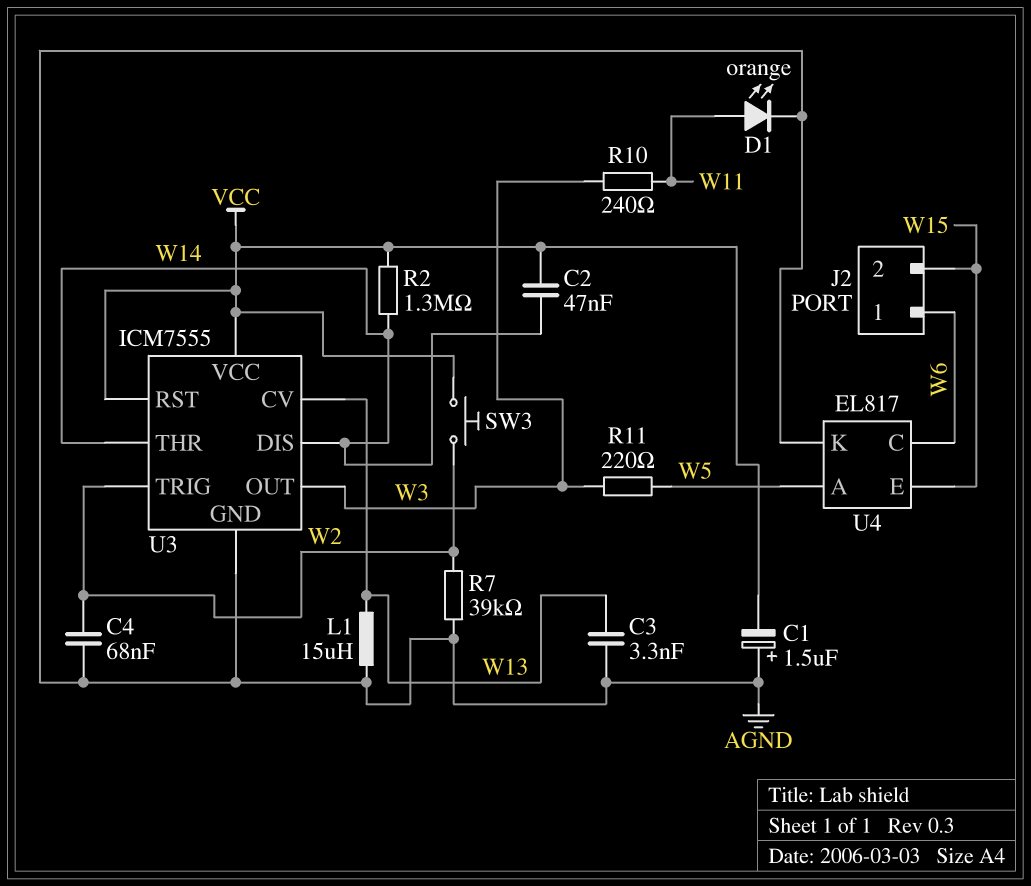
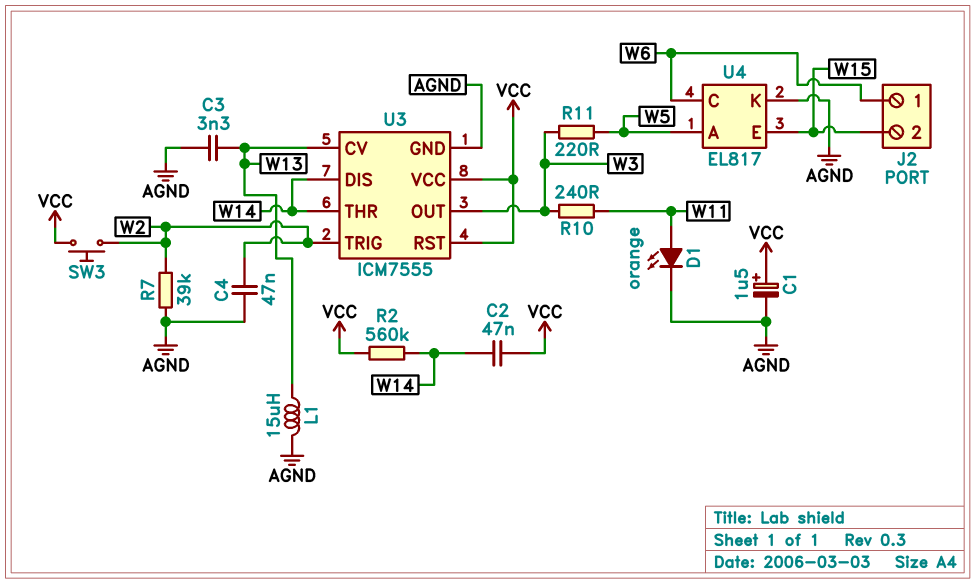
C1: 1.5uF (plus AGND, minus VCC) -> 1.5uF (plus VCC, minus AGND)
C4: 68nF (AGND, W2) -> 47nF (AGND, W2)
R2: 1.3M (VCC, W14) -> 560k (VCC, W14)

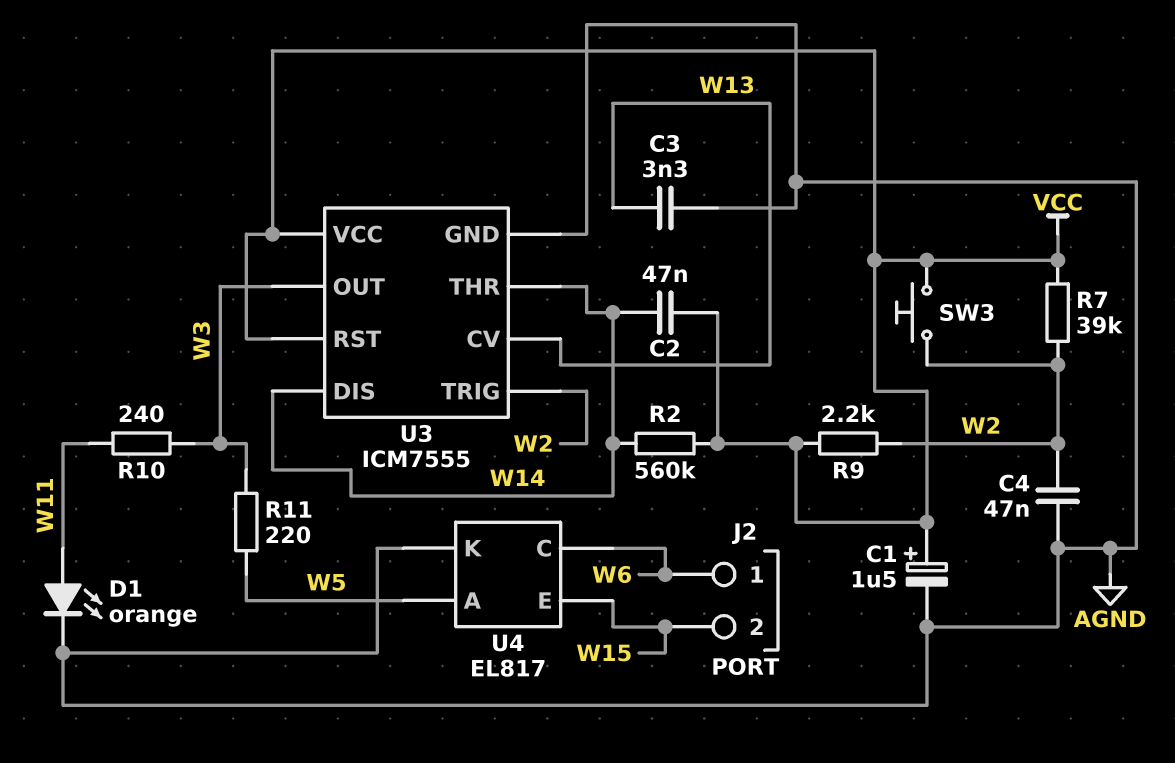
L1: 15uH (AGND, W13) -> none
R7: 39k (AGND, W2) -> 39k (VCC, W2)
R9: none -> 2.2k (VCC, W2)

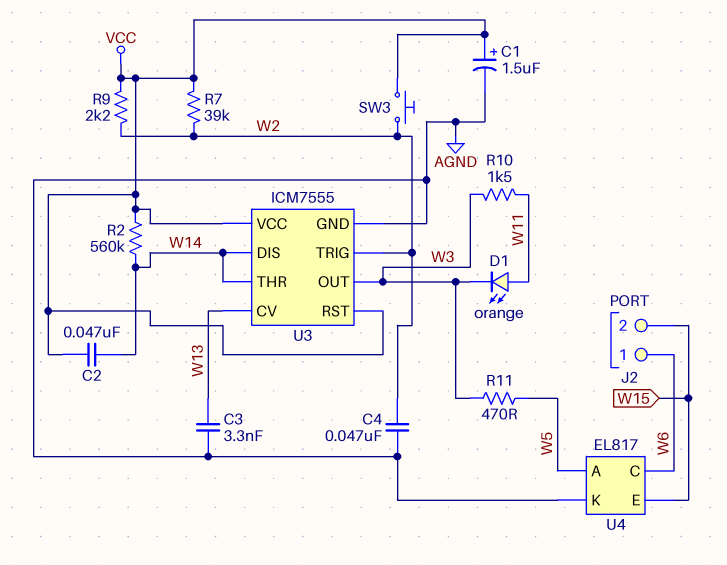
D1: LED orange (A W11, K AGND) -> LED orange (A W11, K W3)
R10: 240 (W3, W11) -> 1.5k (W3, W11)
R11: 220 (W3, W5) -> 470 (W3, W5)

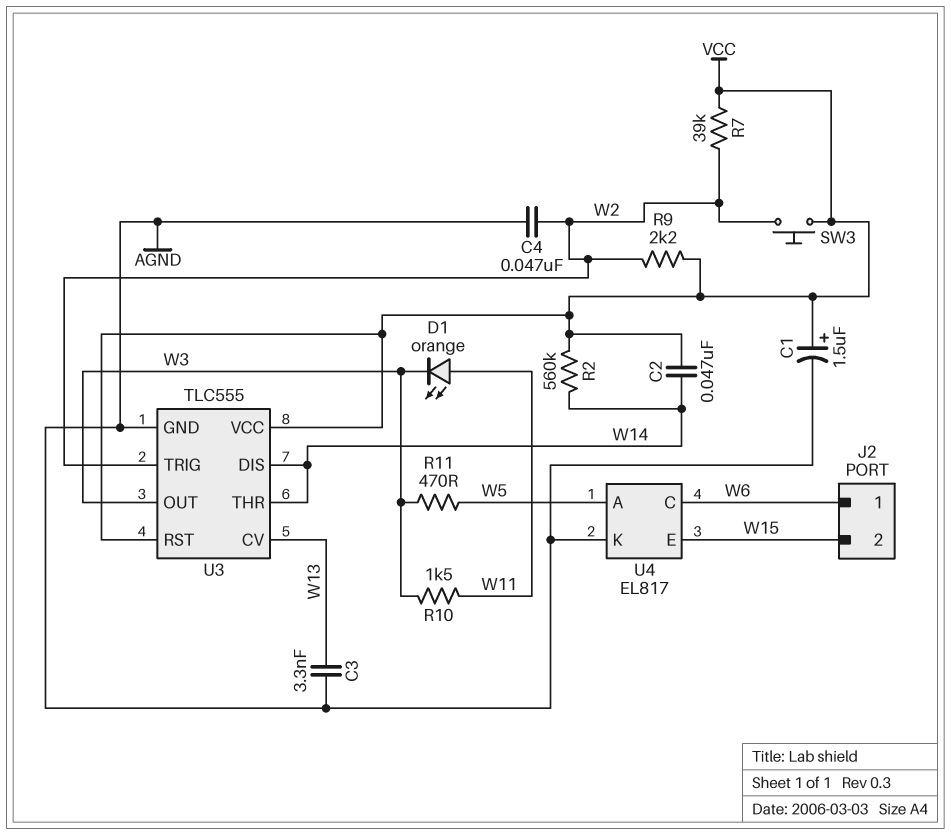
U3: ICM7555 -> TLC555

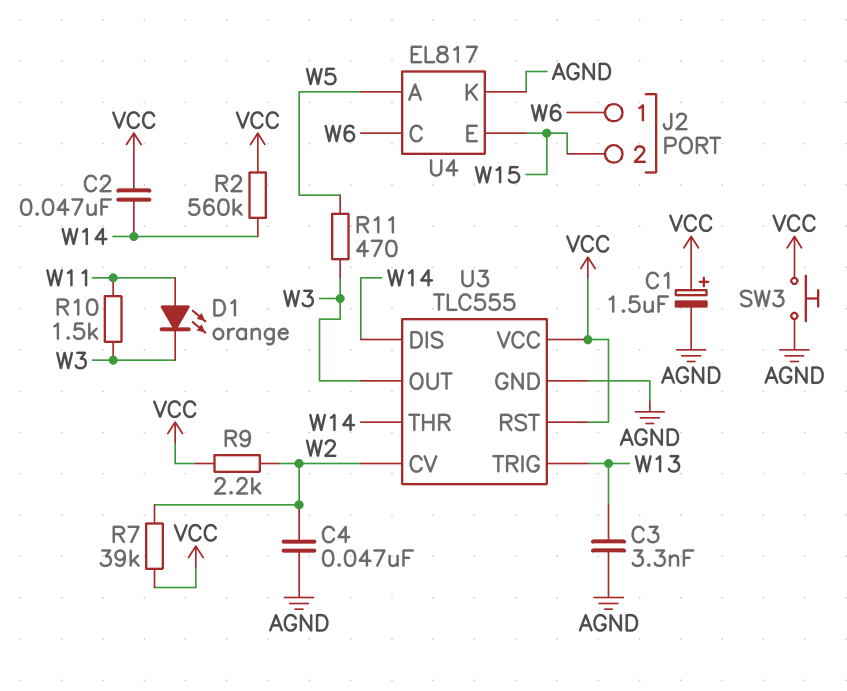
SW3: button (VCC, W2) -> button (AGND, VCC)
U3 pin CV: W13 -> W2
U3 pin TRIG: W2 -> W13

